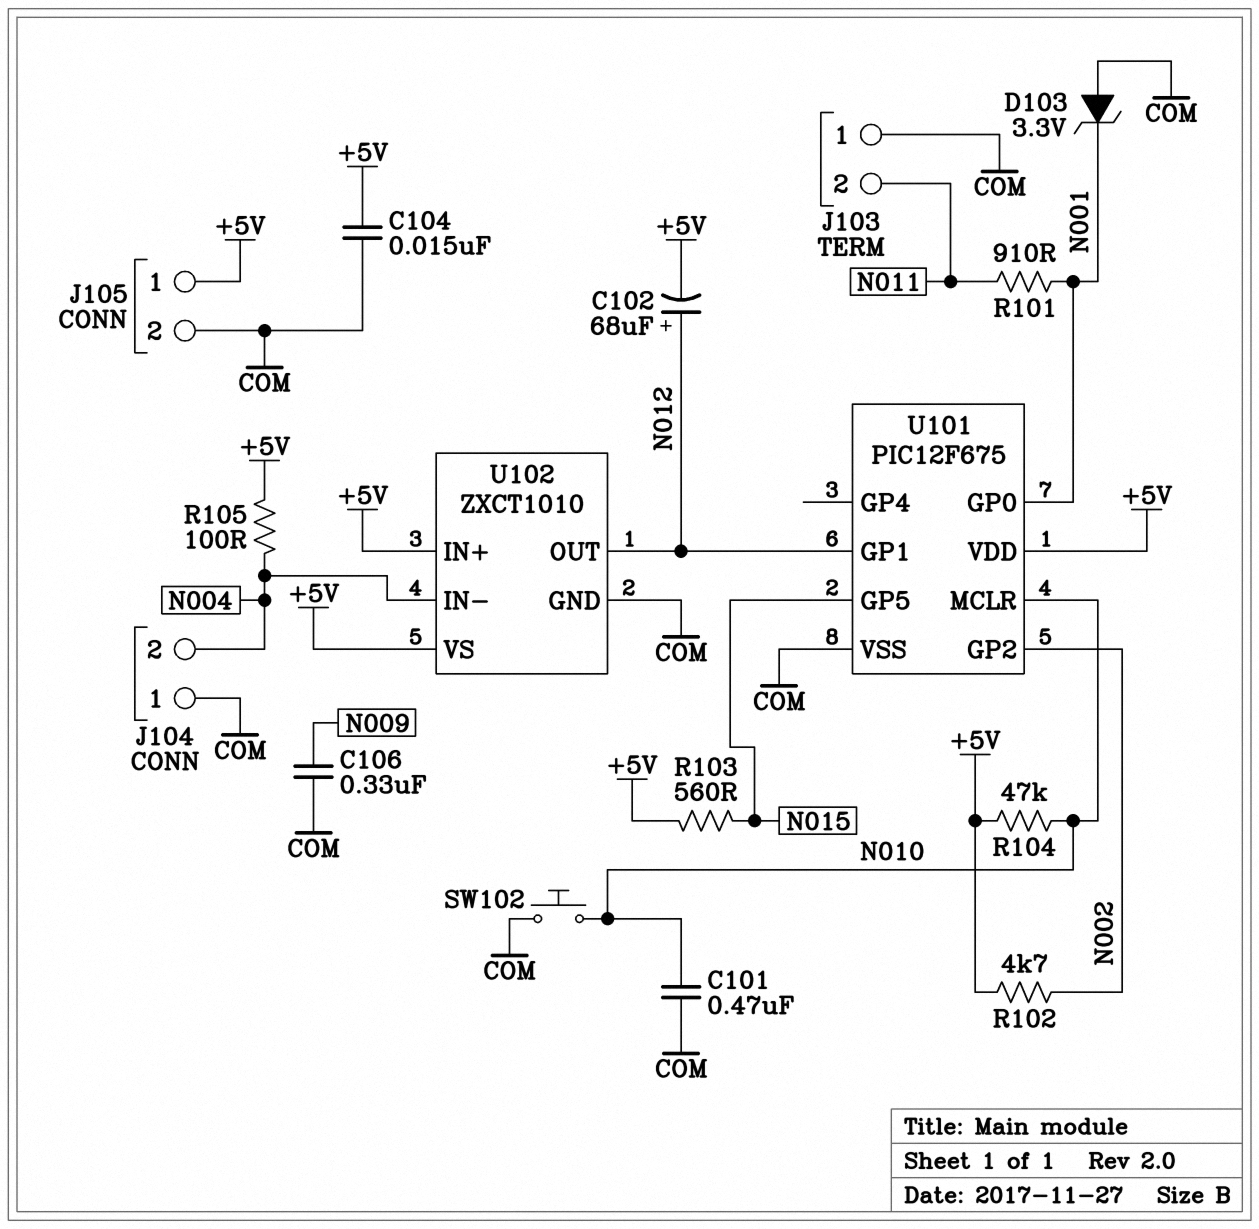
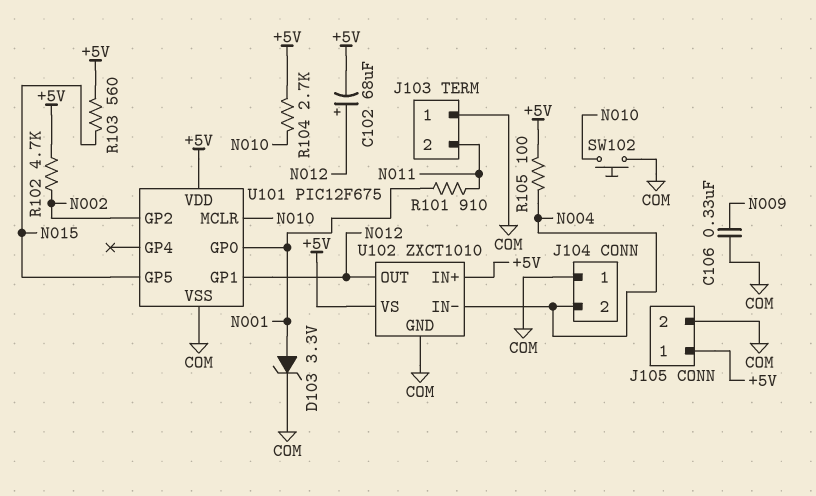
C101: 470nF (COM, N010) -> none
C104: 15nF (+5V, COM) -> none
D103: zener 3.3V (A COM, K N001) -> zener 3.3V (A N001, K COM)
R104: 47k (+5V, N010) -> 2.7k (+5V, N010)

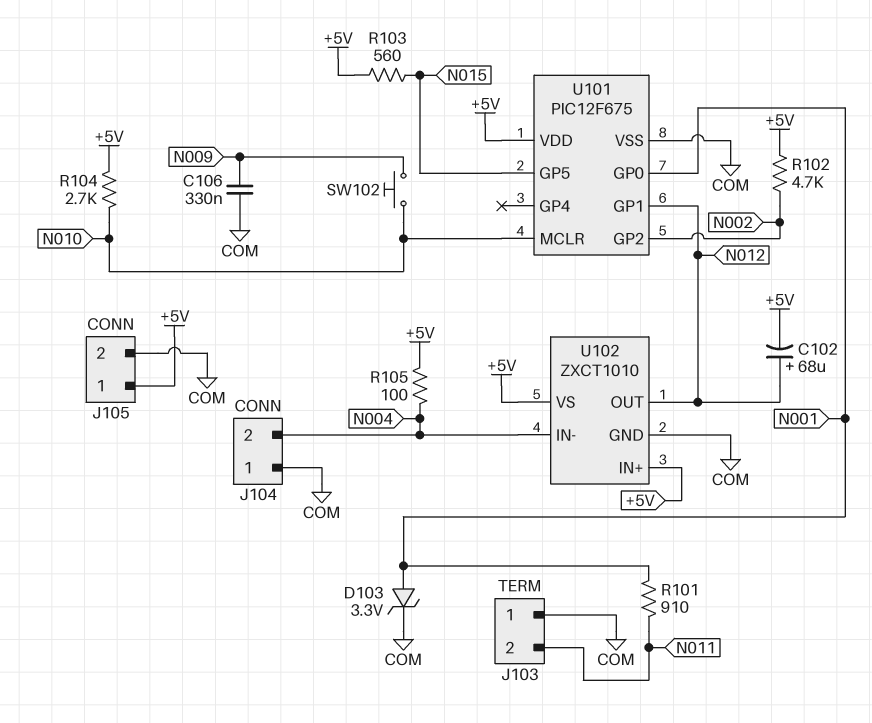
SW102: button (COM, N010) -> button (N009, N010)

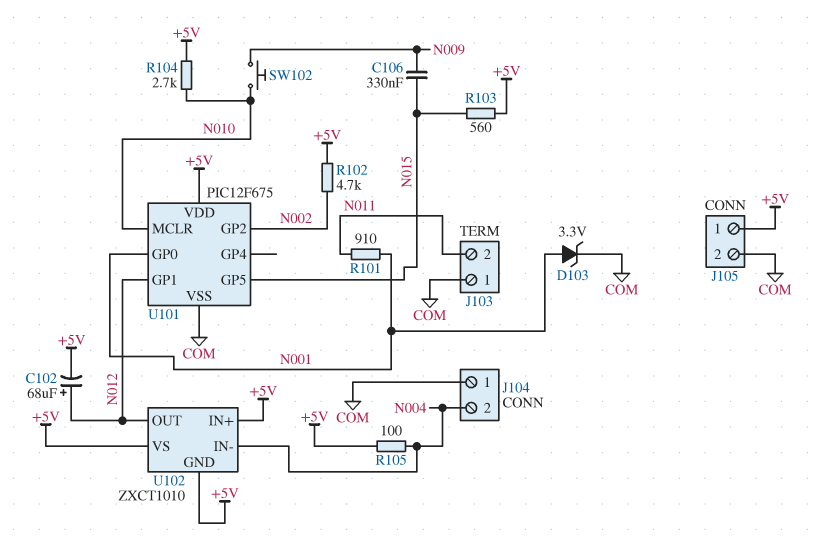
C106: 330nF (COM, N009) -> 330nF (N009, N015)
U102 pin GND: COM -> +5V

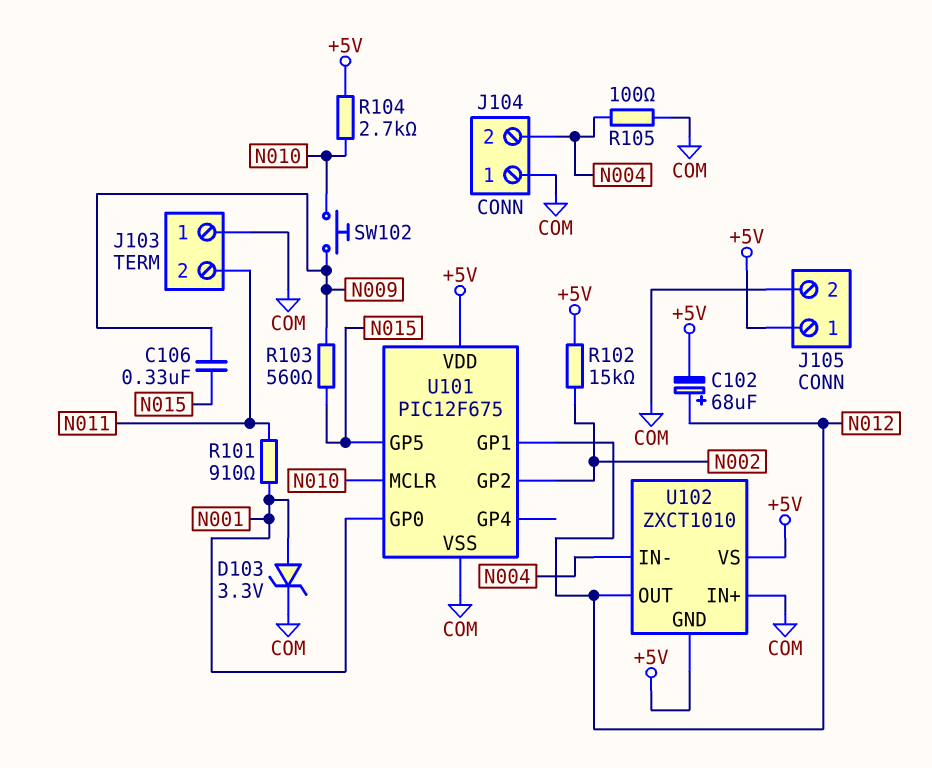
R102: 4.7k (+5V, N002) -> 15k (+5V, N002)
R103: 560 (+5V, N015) -> 560 (N009, N015)
R105: 100 (+5V, N004) -> 100 (COM, N004)
U102 pin IN+: +5V -> COM

